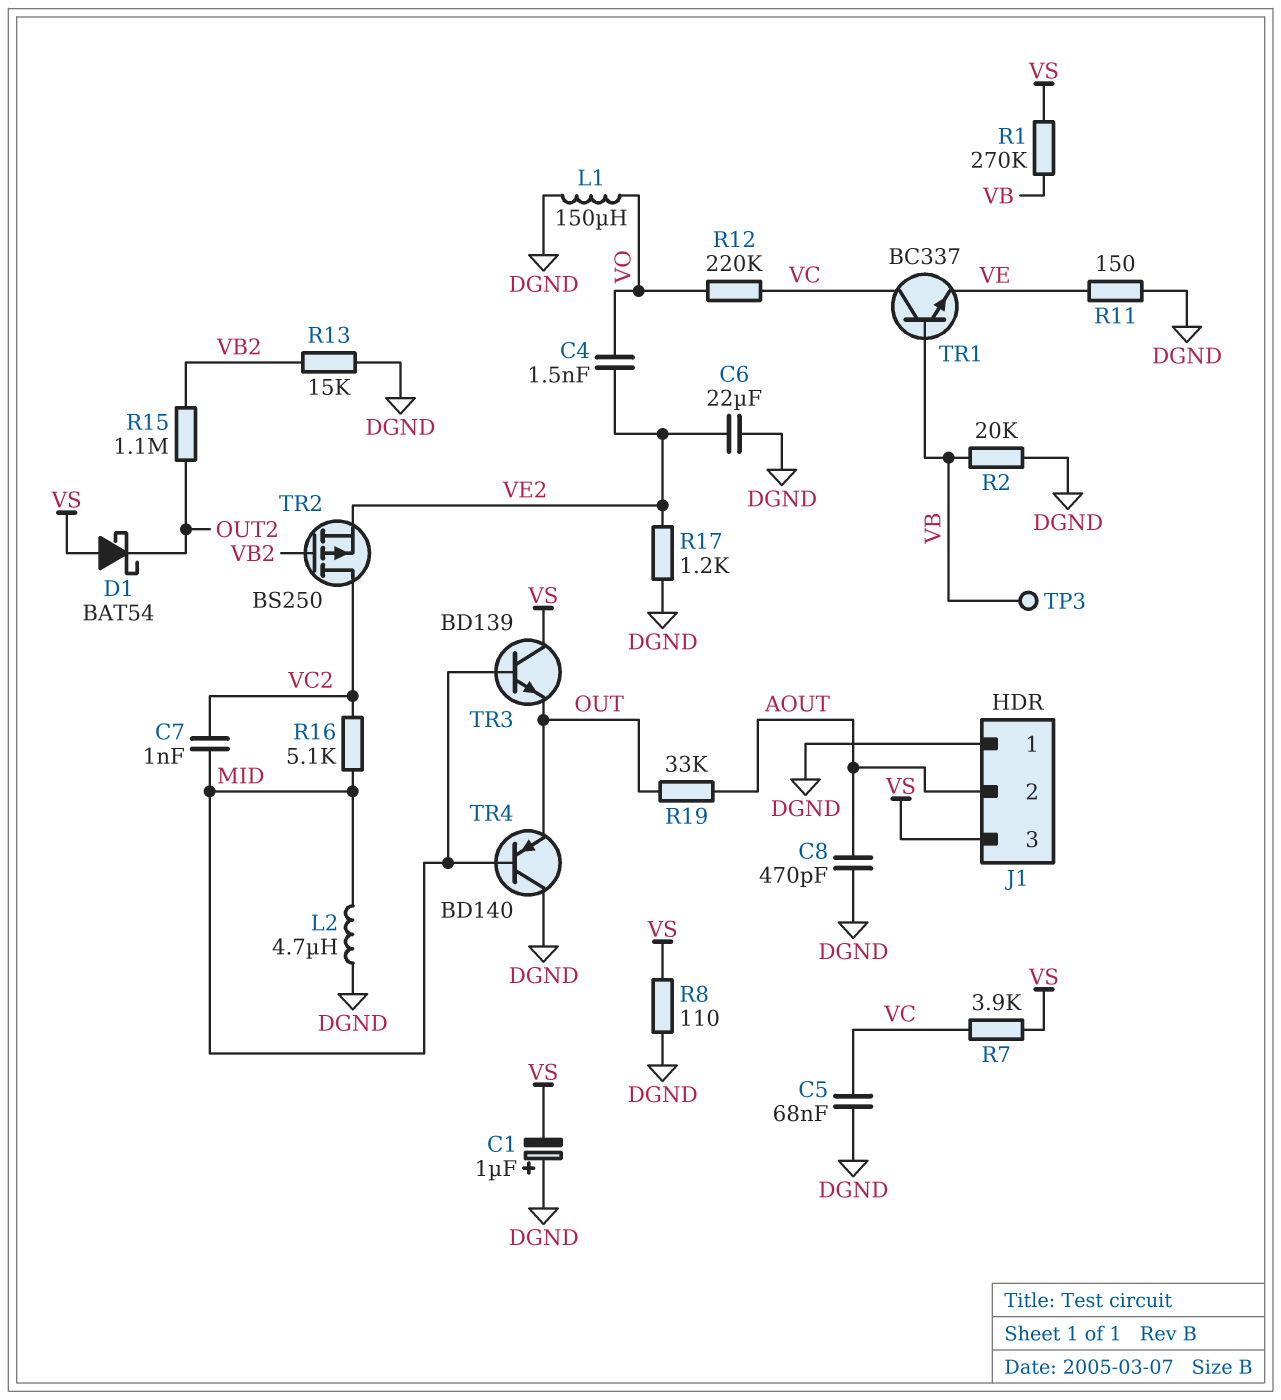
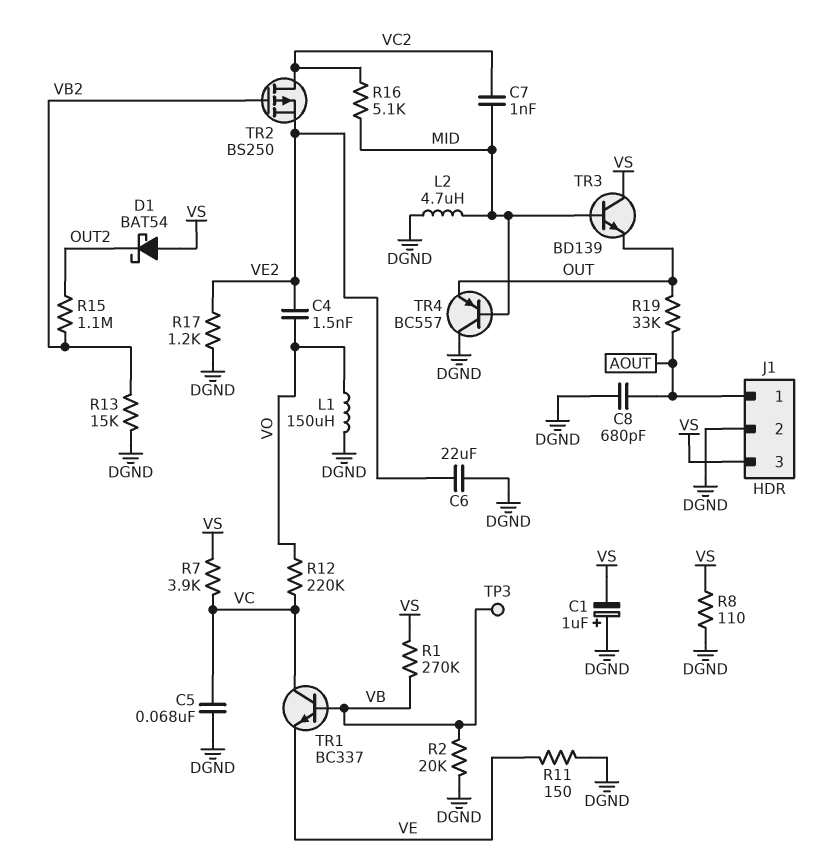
C8: 470pF (AOUT, DGND) -> 680pF (AOUT, DGND)
J1 pin 1: DGND -> AOUT
J1 pin 2: AOUT -> DGND
TR4: PNP BD140 (B MID, C DGND, E OUT) -> PNP BC557 (B MID, C DGND, E OUT)

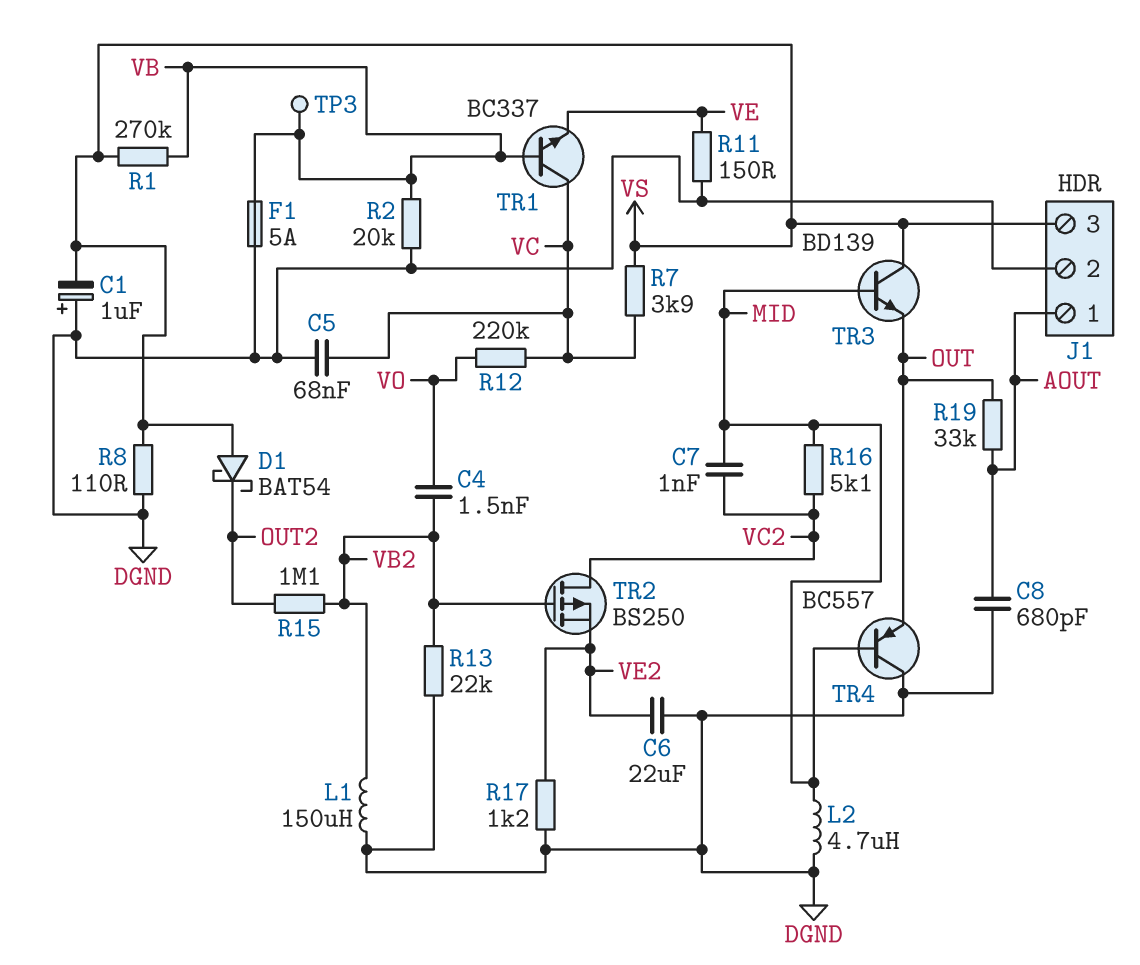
C4: 1.5nF (VE2, VO) -> 1.5nF (VB2, VO)
F1: none -> 5A (DGND, VB)
L1: 150uH (DGND, VO) -> 150uH (DGND, VB2)
R13: 15k (DGND, VB2) -> 22k (DGND, VB2)

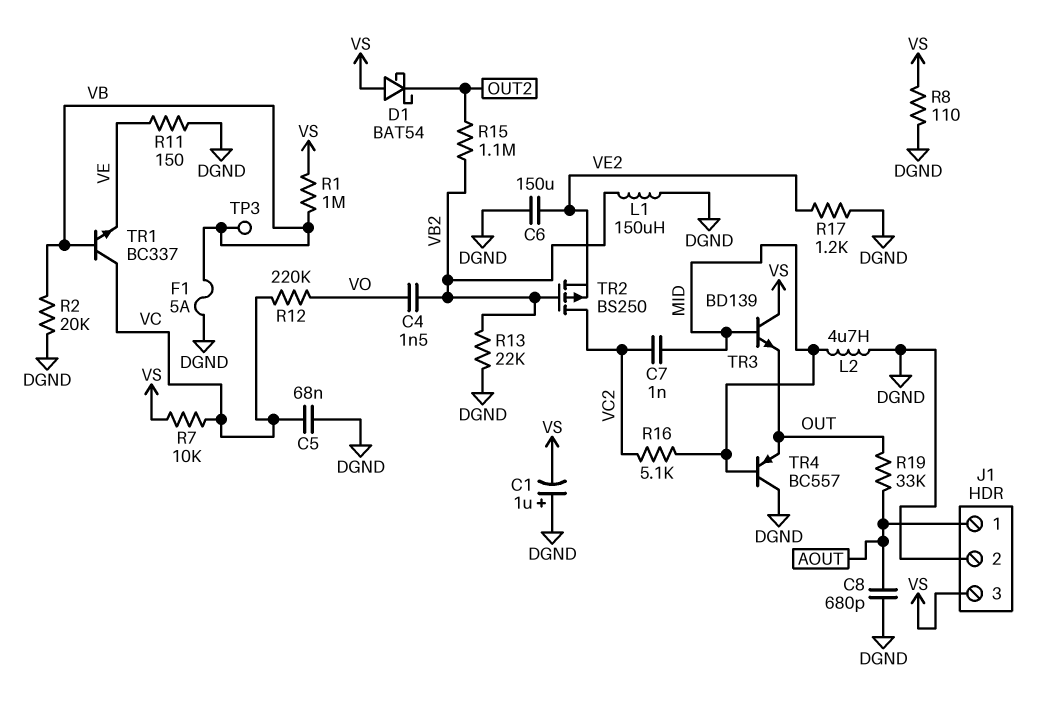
C6: 22uF (DGND, VE2) -> 150uF (DGND, VE2)
R1: 270k (VB, VS) -> 1M (VB, VS)
R7: 3.9k (VC, VS) -> 10k (VC, VS)

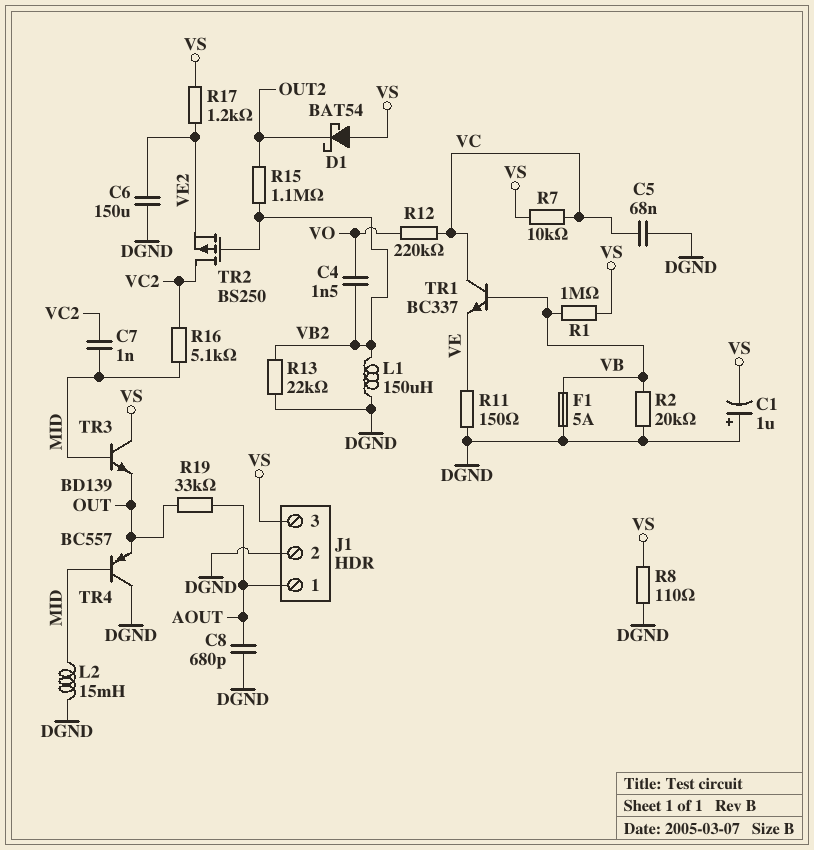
L2: 4.7uH (DGND, MID) -> 15mH (DGND, MID)
R17: 1.2k (DGND, VE2) -> 1.2k (VE2, VS)
TP3: test point (VB) -> none

